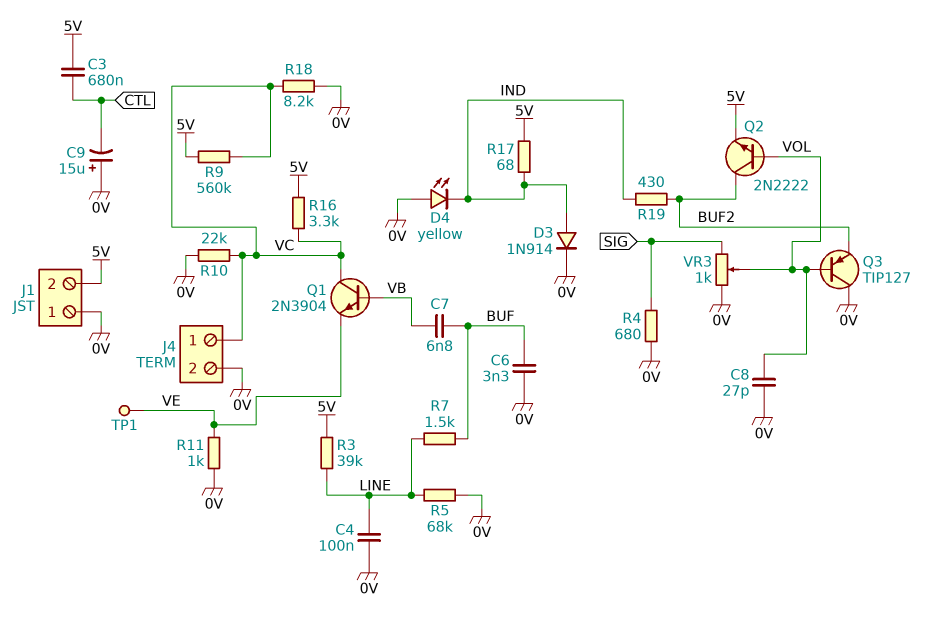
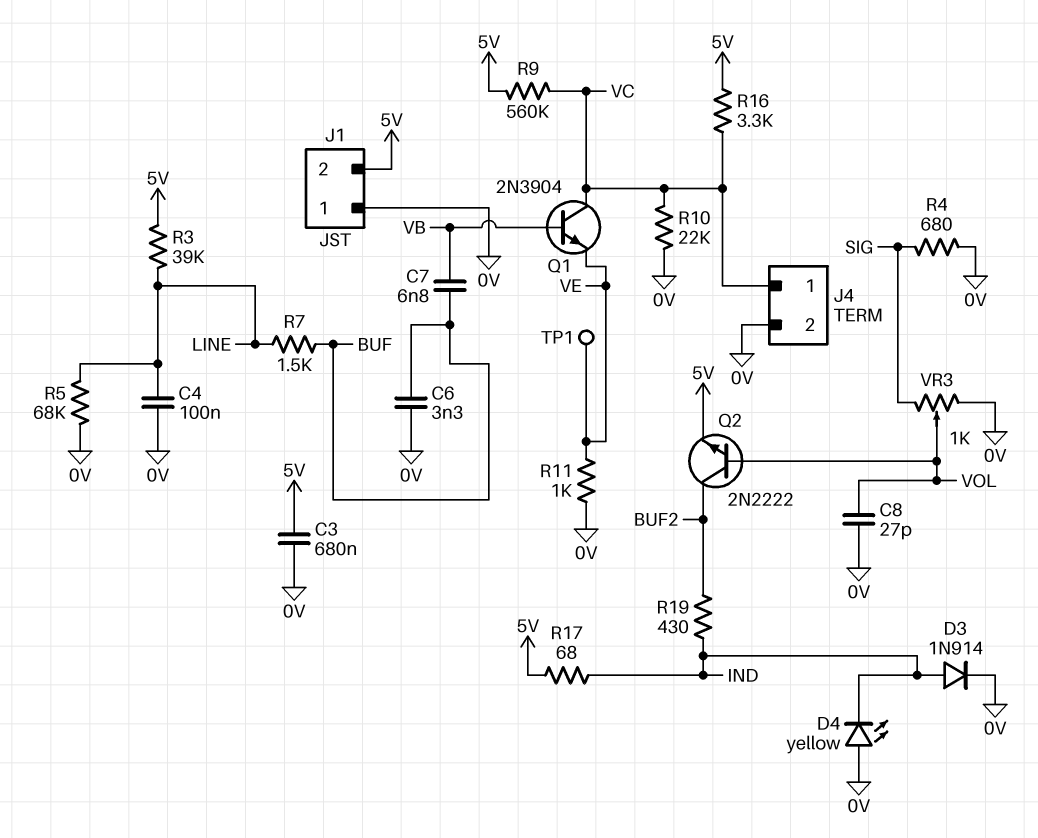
C3: 680nF (5V, CTL) -> 680nF (0V, 5V)
C9: 15uF (plus 0V, minus CTL) -> none
Q3: PNP TIP127 (B VOL, C 0V, E BUF2) -> none
R18: 8.2k (0V, VC) -> none

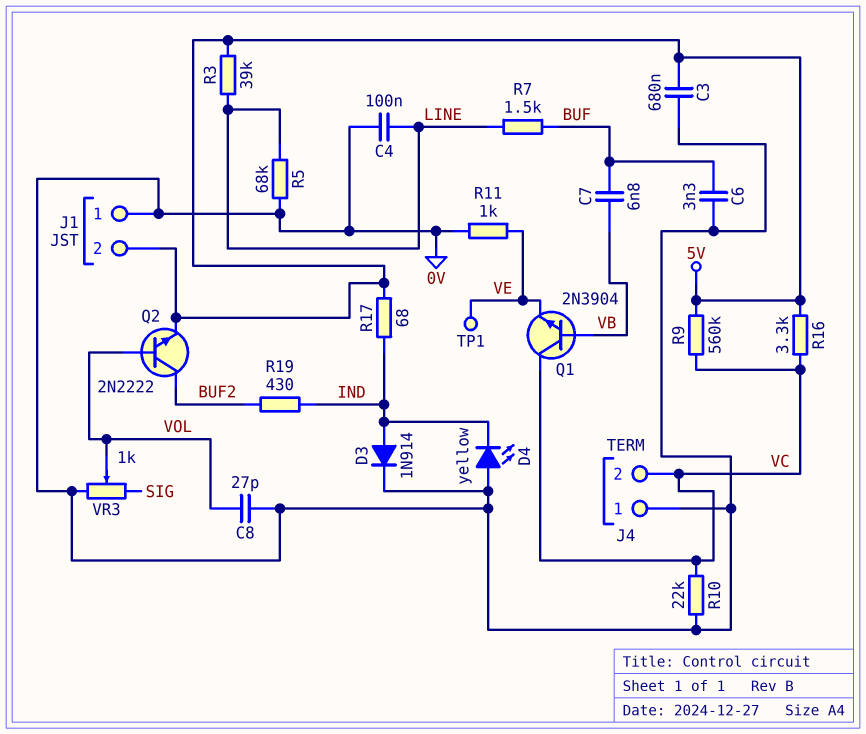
J4 pin 1: VC -> 0V
J4 pin 2: 0V -> VC
R4: 680 (0V, SIG) -> none

